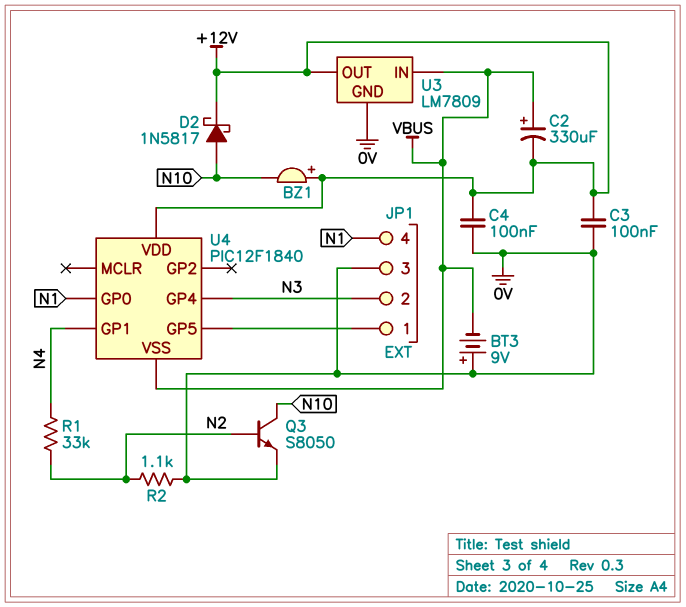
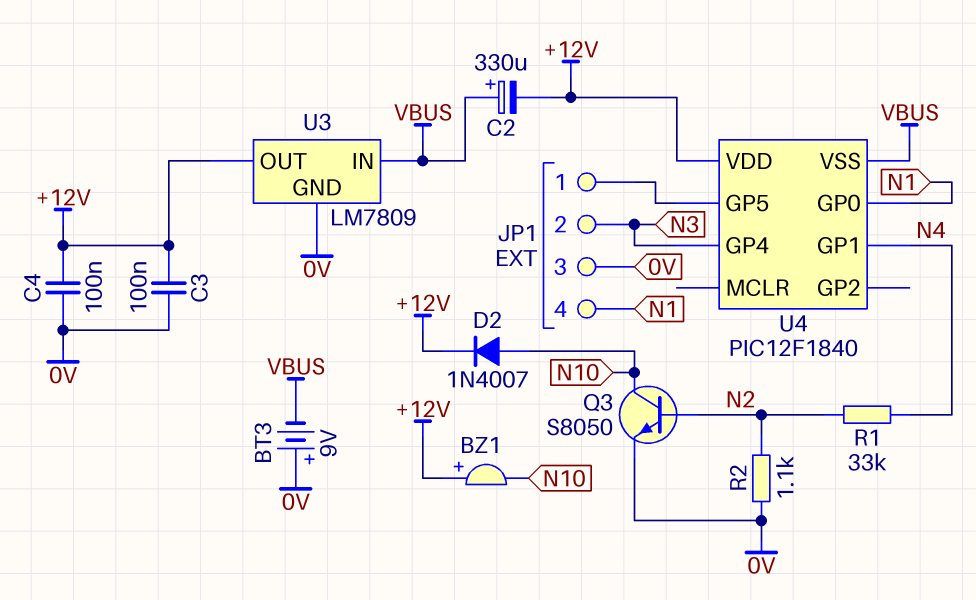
D2: schottky 1N5817 (A N10, K +12V) -> diode 1N4007 (A N10, K +12V)

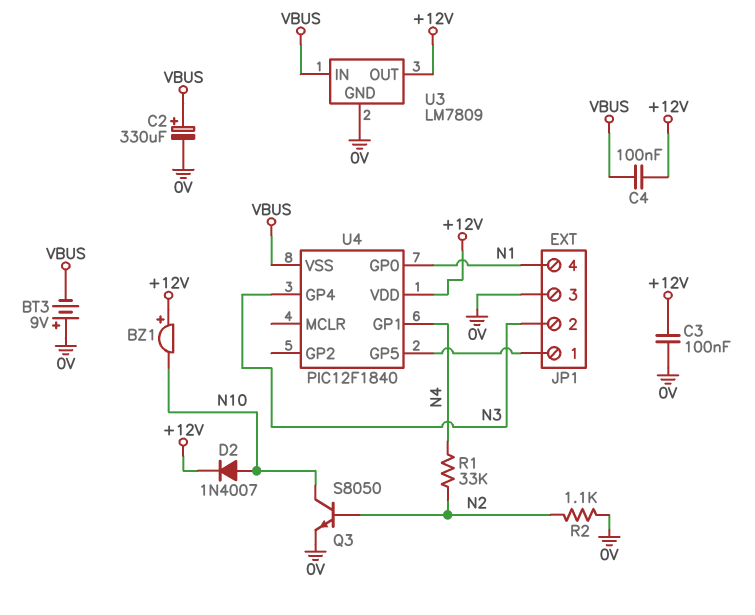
C2: 330uF (plus VBUS, minus +12V) -> 330uF (plus VBUS, minus 0V)
C4: 100nF (+12V, 0V) -> 100nF (+12V, VBUS)

